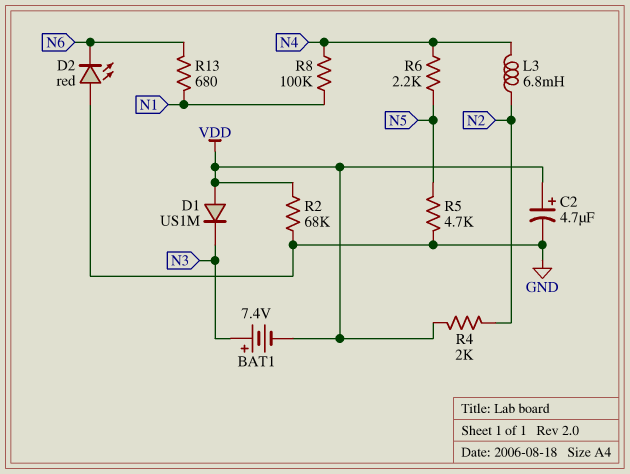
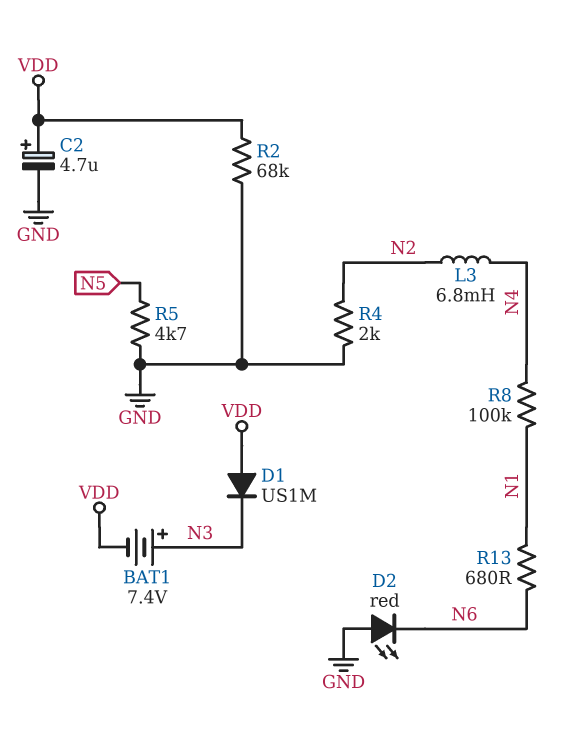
R4: 2k (N2, VDD) -> 2k (GND, N2)
R6: 2.2k (N4, N5) -> none

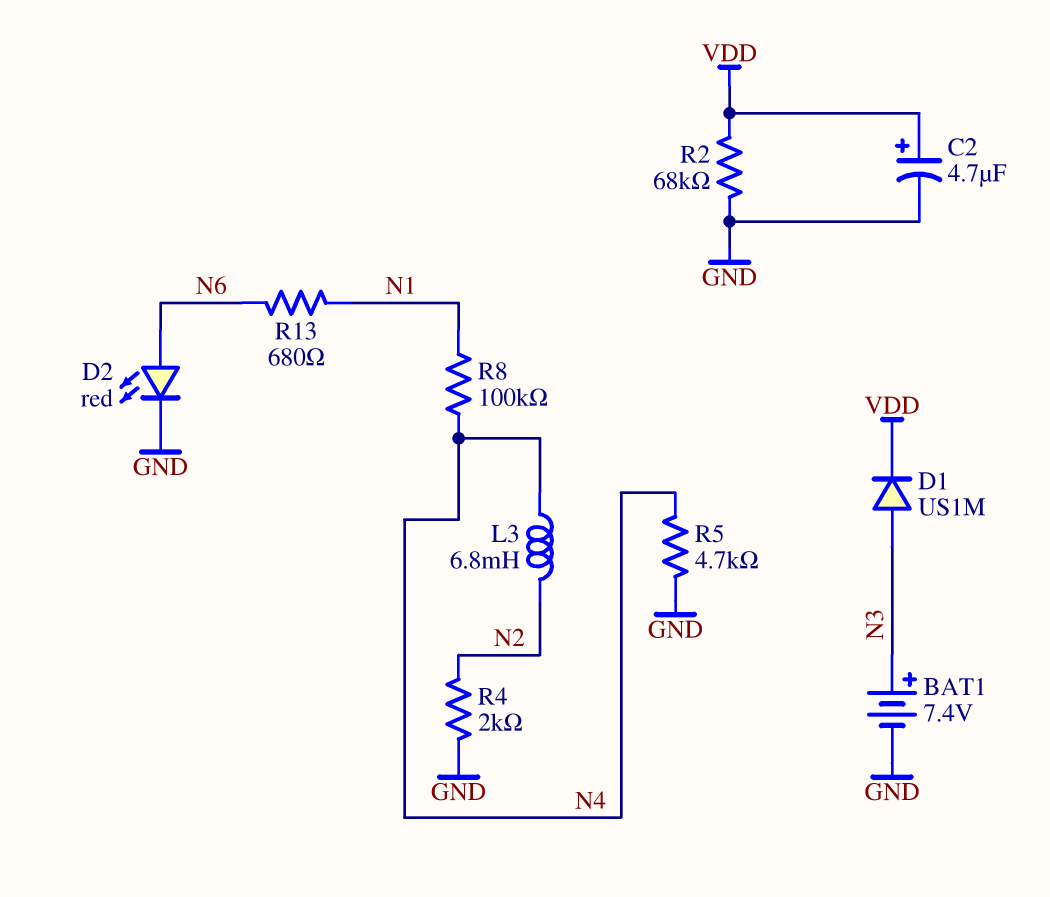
BAT1: 7.4V (plus N3, minus VDD) -> 7.4V (plus N3, minus GND)
D1: diode US1M (A VDD, K N3) -> diode US1M (A N3, K VDD)
D2: LED red (A GND, K N6) -> LED red (A N6, K GND)
R5: 4.7k (GND, N5) -> 4.7k (GND, N4)

